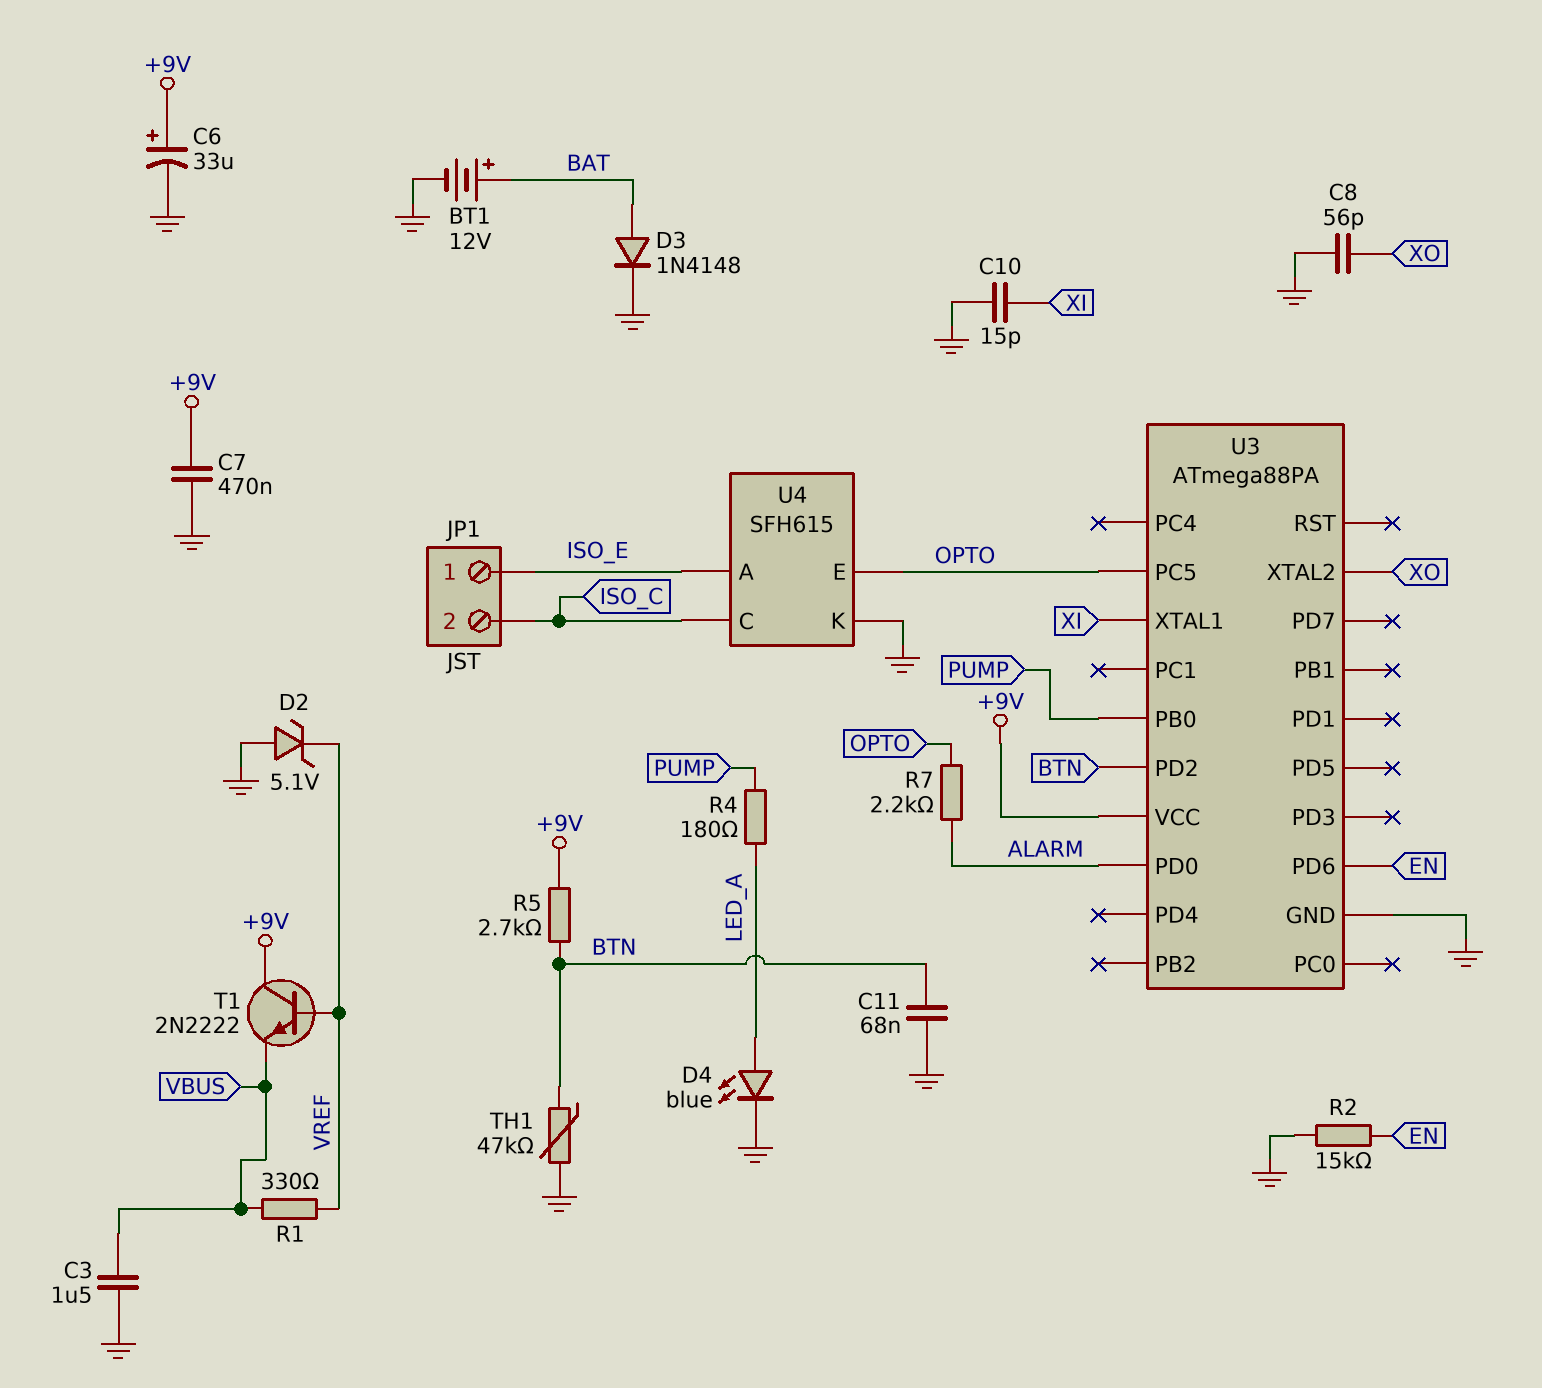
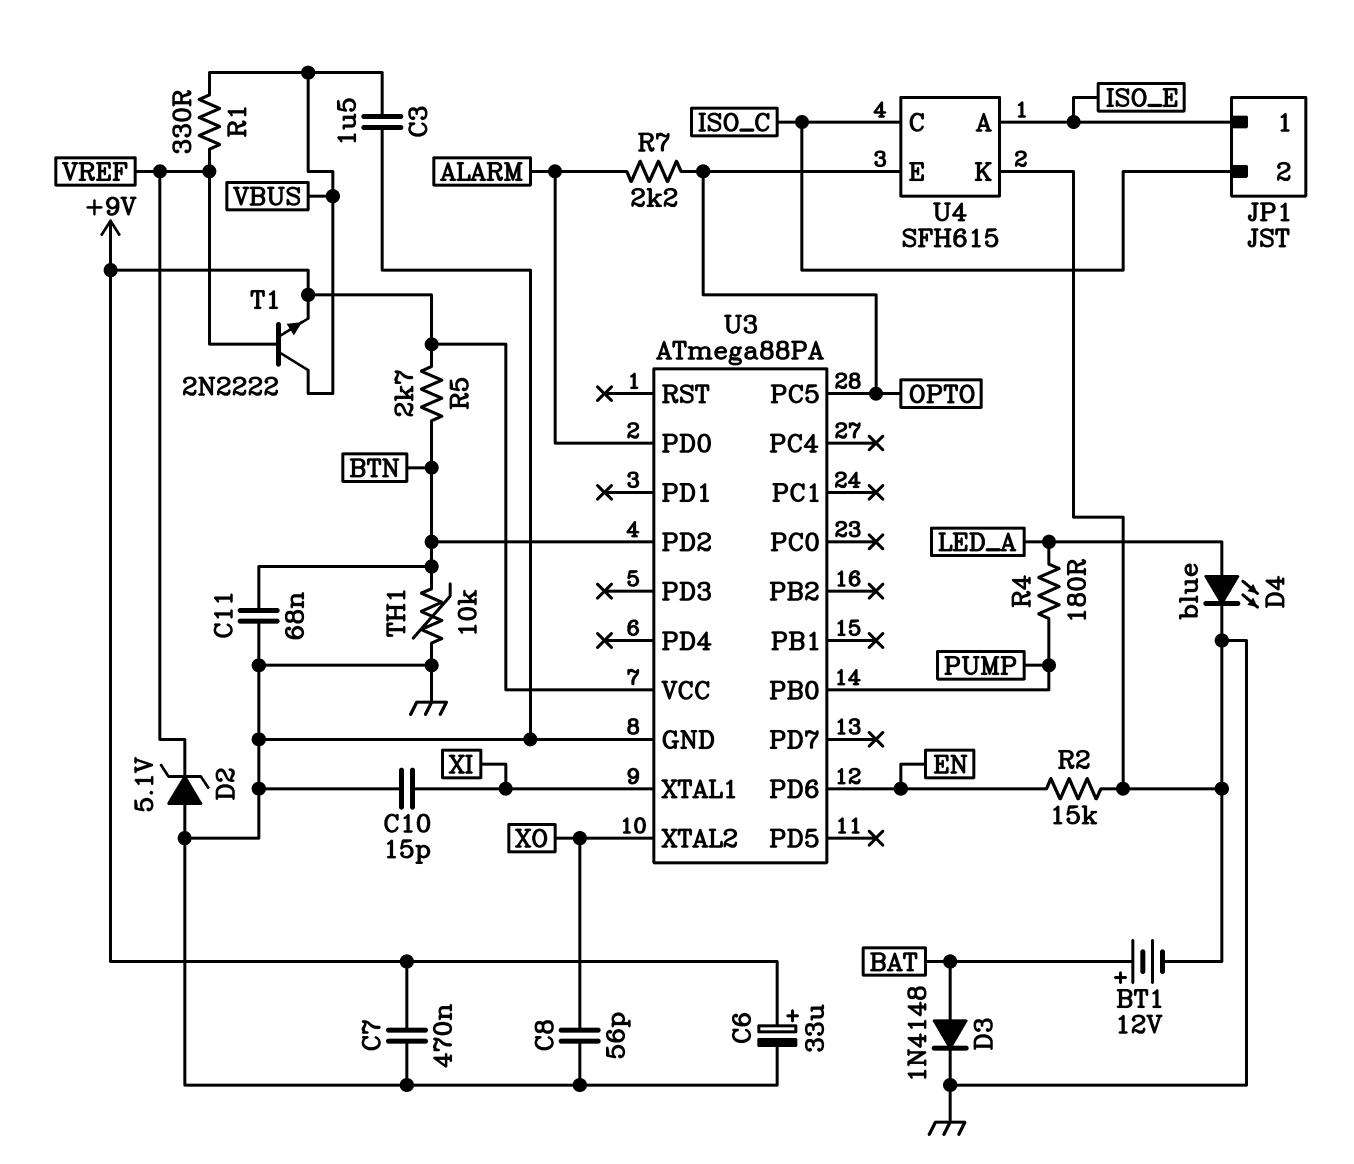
T1: NPN 2N2222 (B VREF, C +9V, E VBUS) -> NPN 2N2222 (B VREF, C VBUS, E +9V)
TH1: 47k (BTN, GND) -> 10k (BTN, GND)

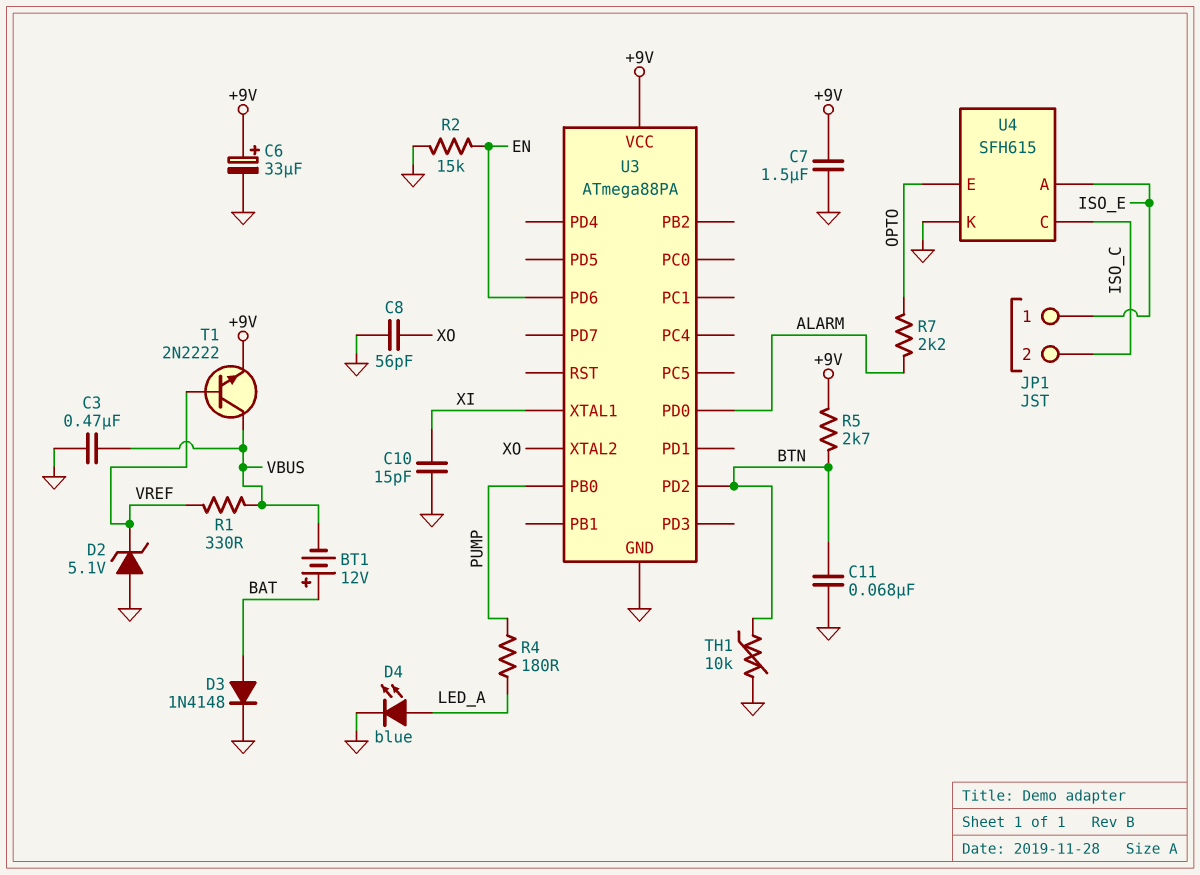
BT1: 12V (plus BAT, minus GND) -> 12V (plus BAT, minus VBUS)
C3: 1.5uF (GND, VBUS) -> 470nF (GND, VBUS)
C7: 470nF (+9V, GND) -> 1.5uF (+9V, GND)
U3 pin PC5: OPTO -> none

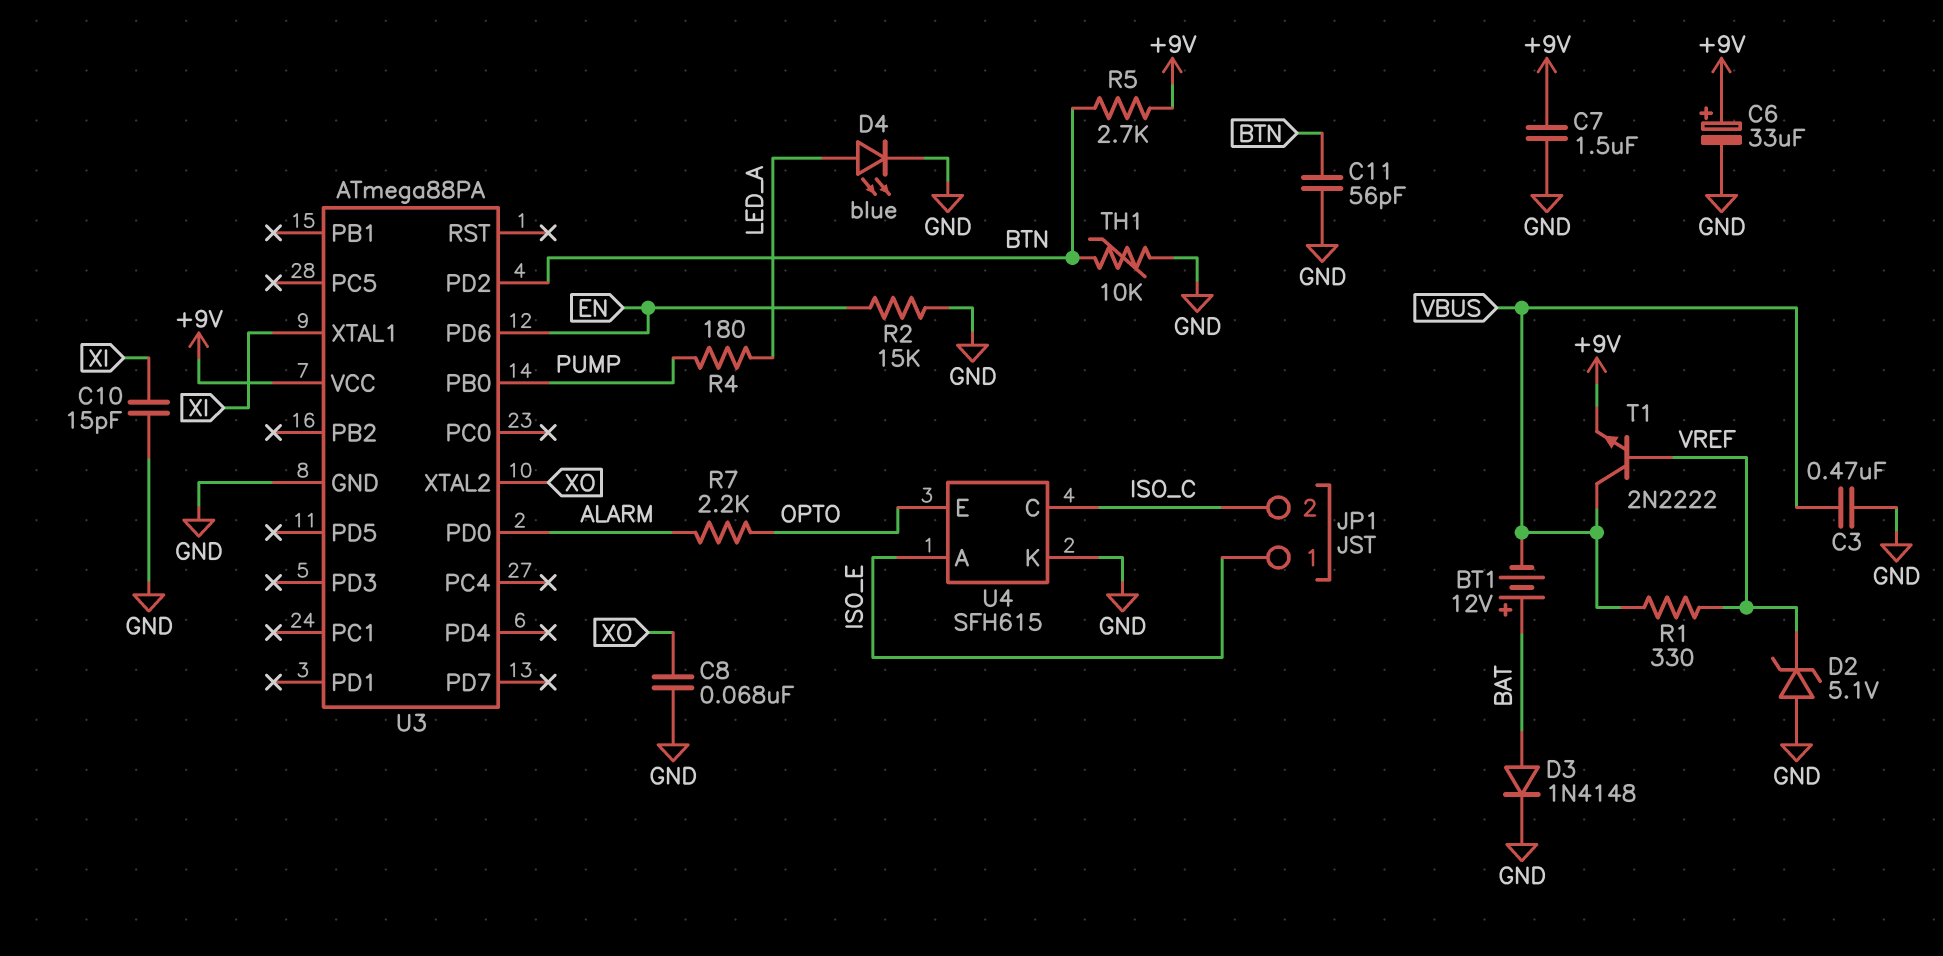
C8: 56pF (GND, XO) -> 68nF (GND, XO)
C11: 68nF (BTN, GND) -> 56pF (BTN, GND)

